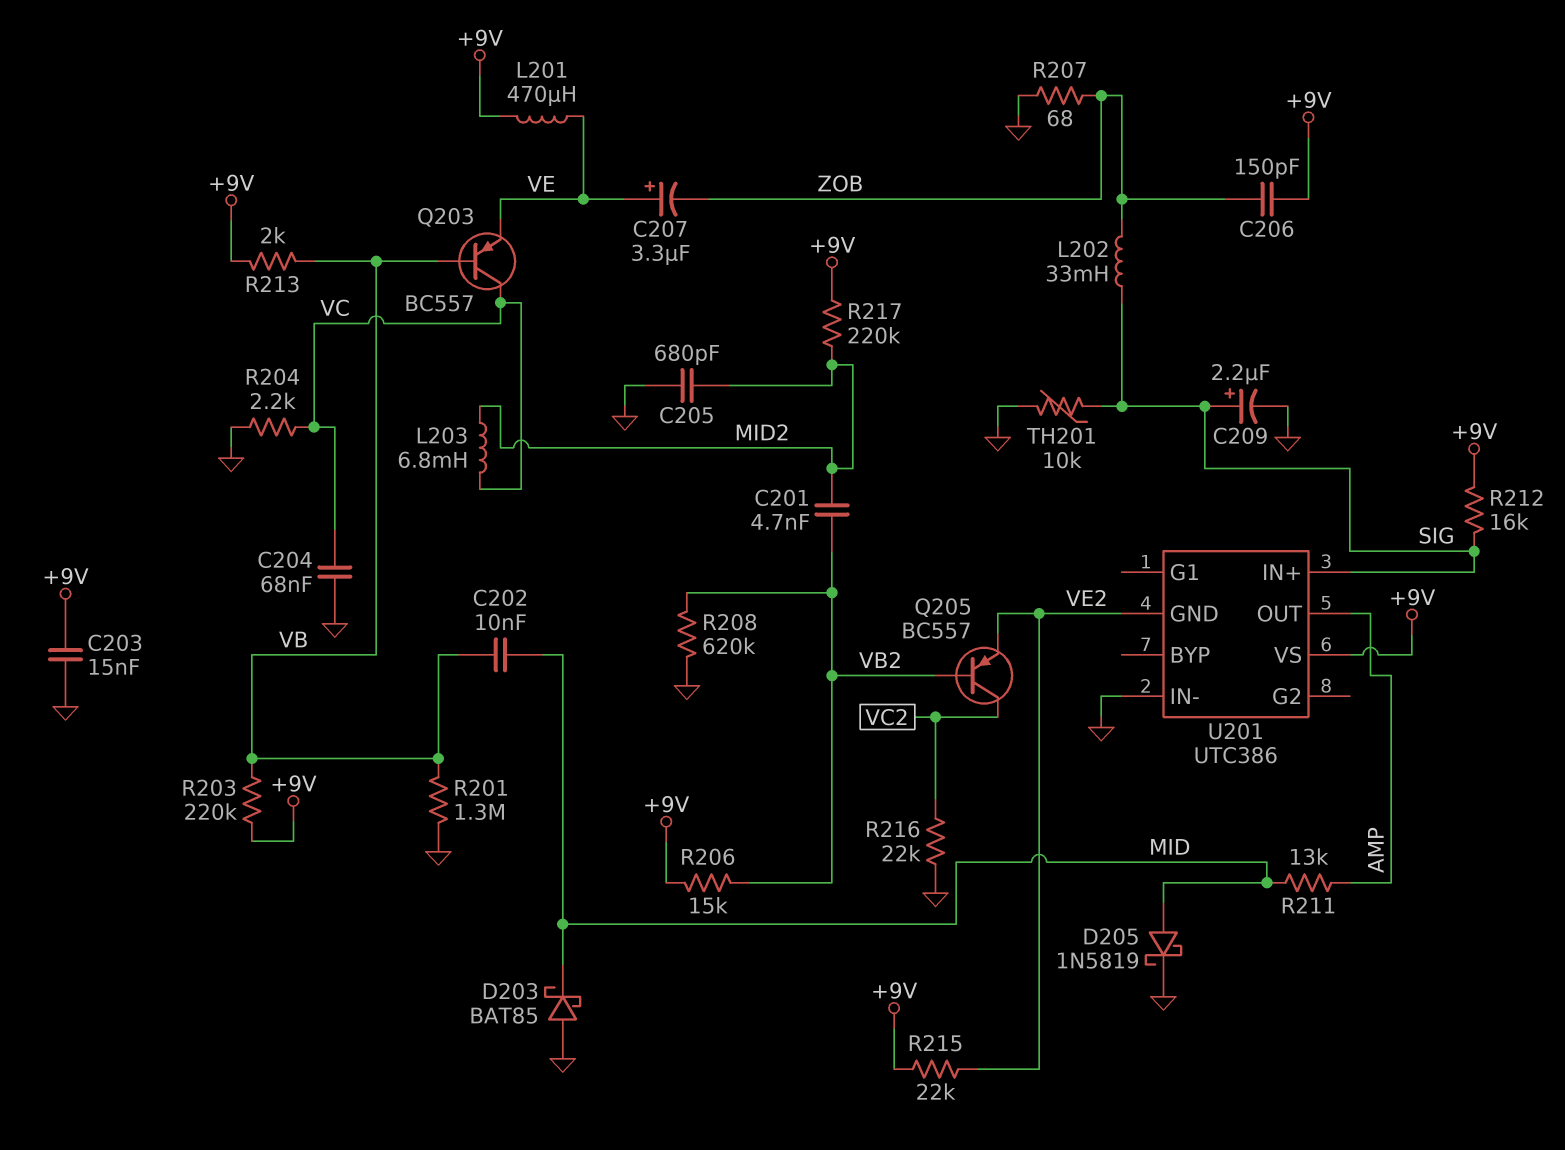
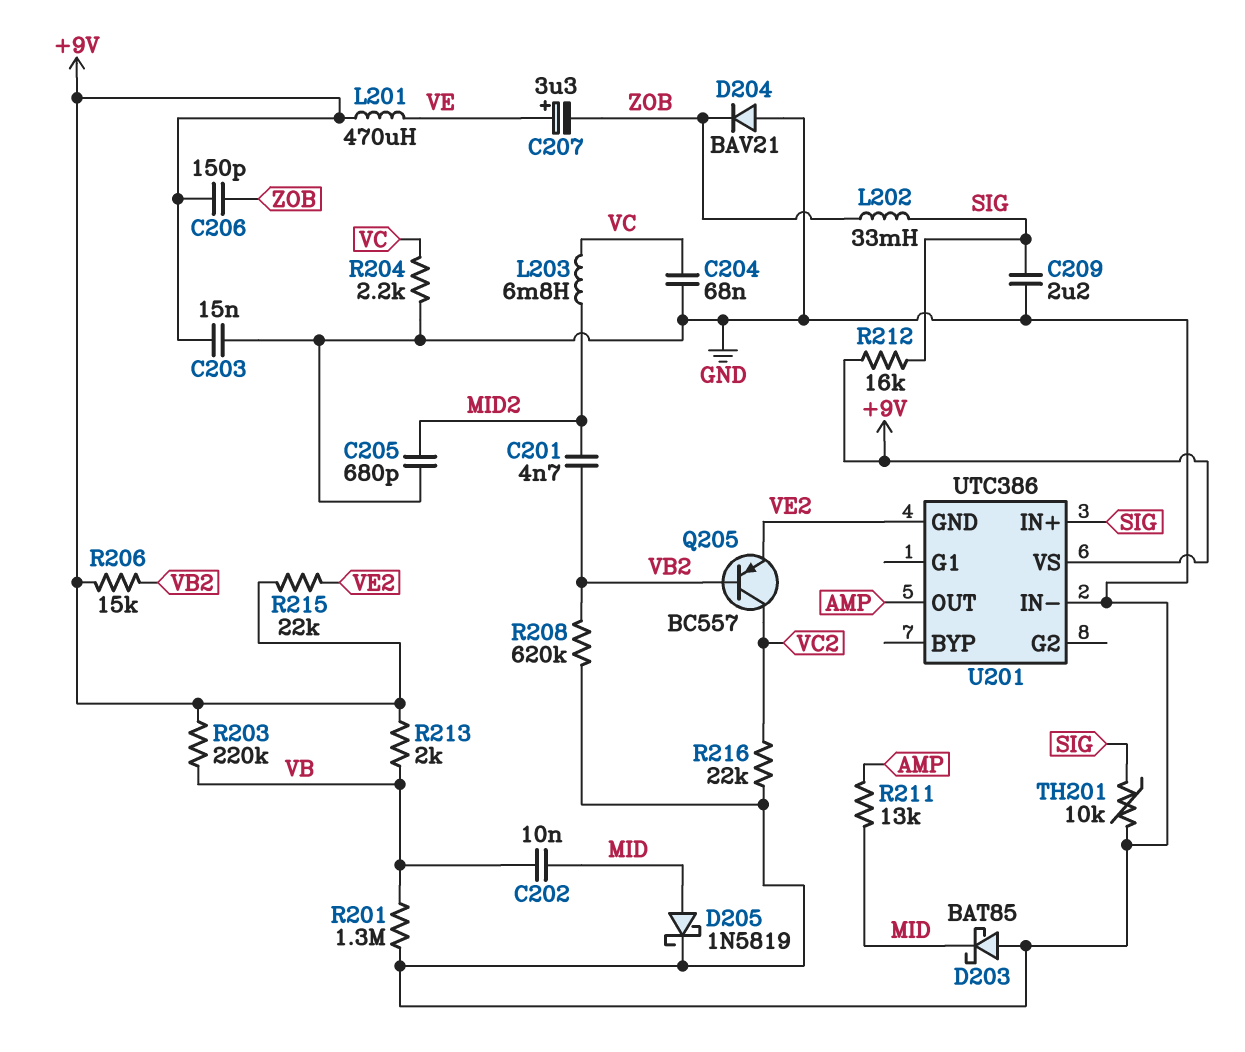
C209: 2.2uF (plus SIG, minus GND) -> 2.2uF (GND, SIG)
D204: none -> diode BAV21 (A GND, K ZOB)
Q203: PNP BC557 (B VB, C VC, E VE) -> none
R207: 68 (GND, ZOB) -> none
R217: 220k (+9V, MID2) -> none

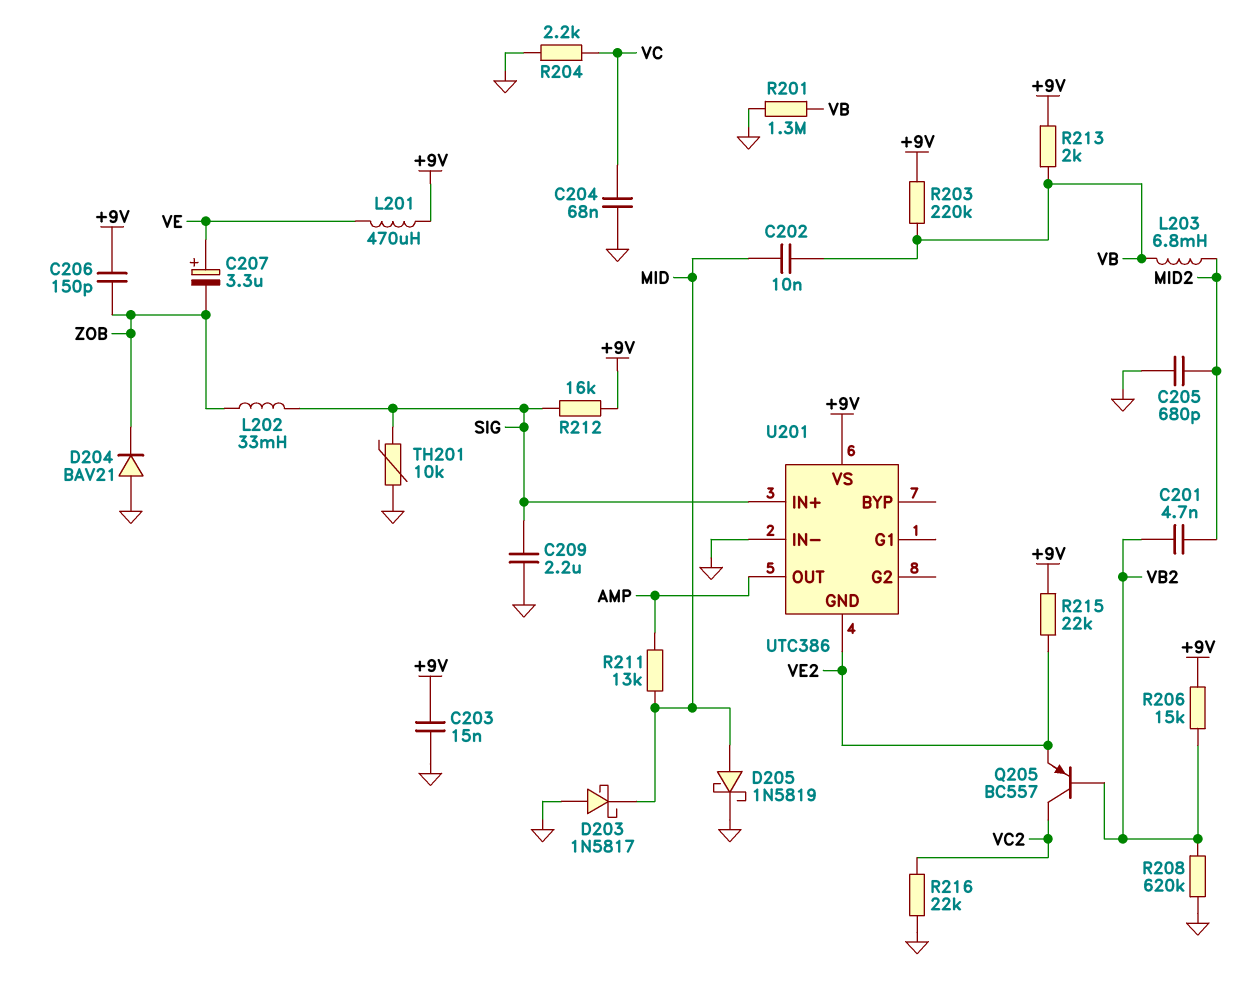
D203: schottky BAT85 (A GND, K MID) -> schottky 1N5817 (A GND, K MID)
L203: 6.8mH (MID2, VC) -> 6.8mH (MID2, VB)

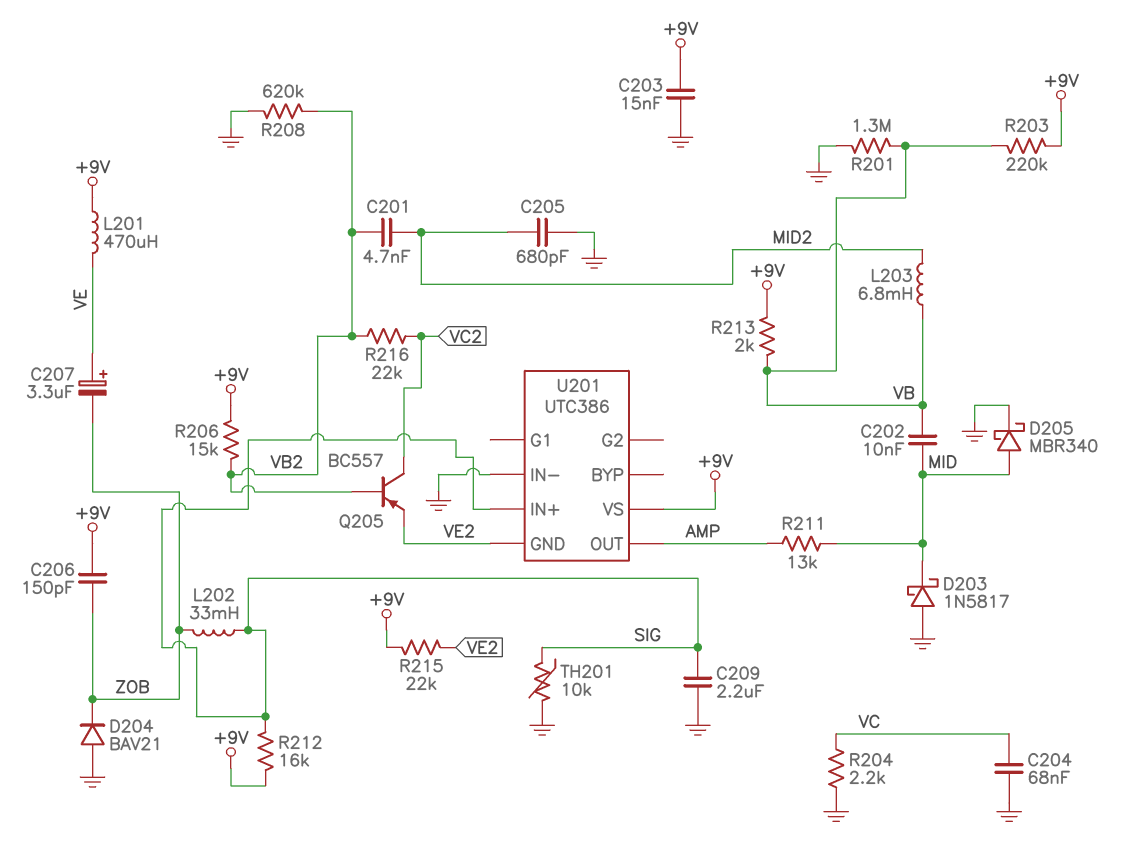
D205: schottky 1N5819 (A MID, K GND) -> schottky MBR340 (A MID, K GND)
R216: 22k (GND, VC2) -> 22k (VB2, VC2)

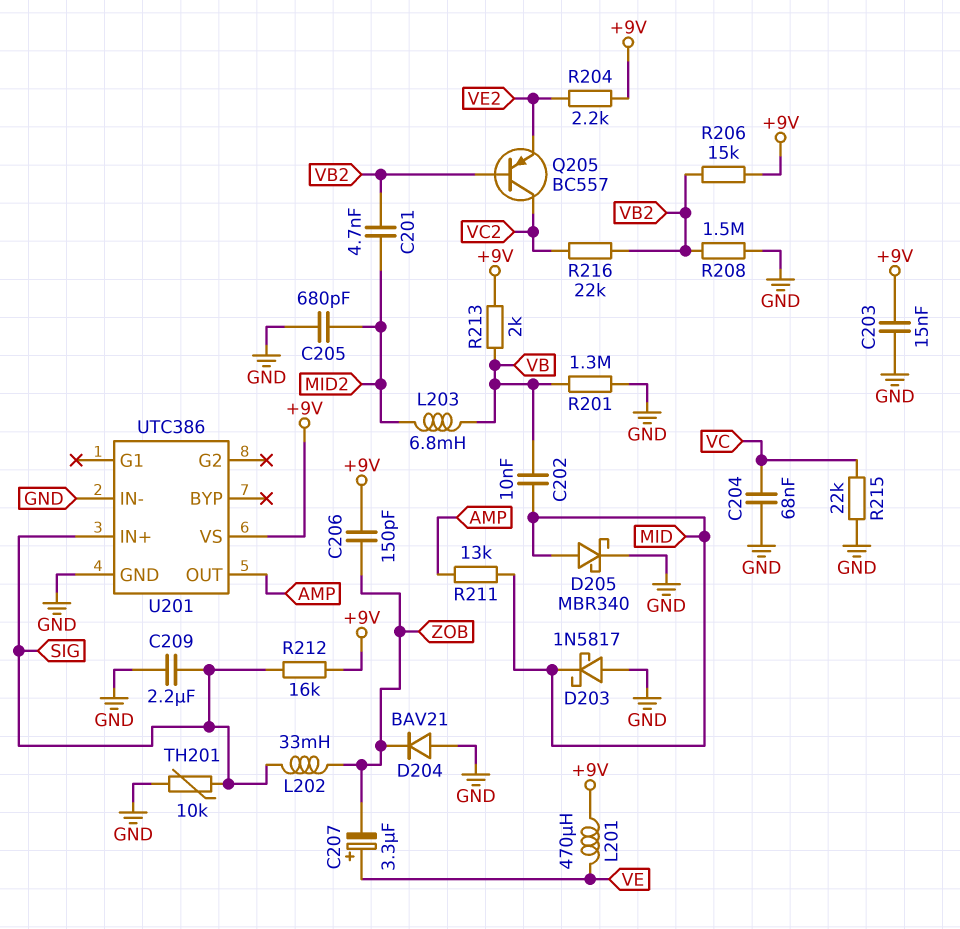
R203: 220k (+9V, VB) -> none
R204: 2.2k (GND, VC) -> 2.2k (+9V, VE2)
R208: 620k (GND, VB2) -> 1.5M (GND, VB2)
R215: 22k (+9V, VE2) -> 22k (GND, VC)
U201 pin GND: VE2 -> GND

